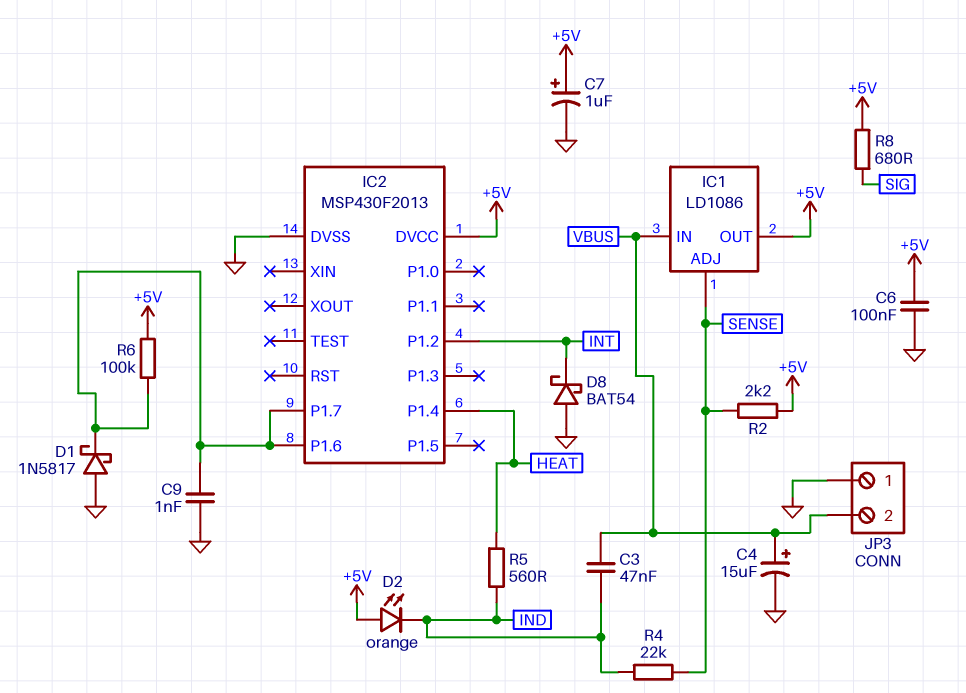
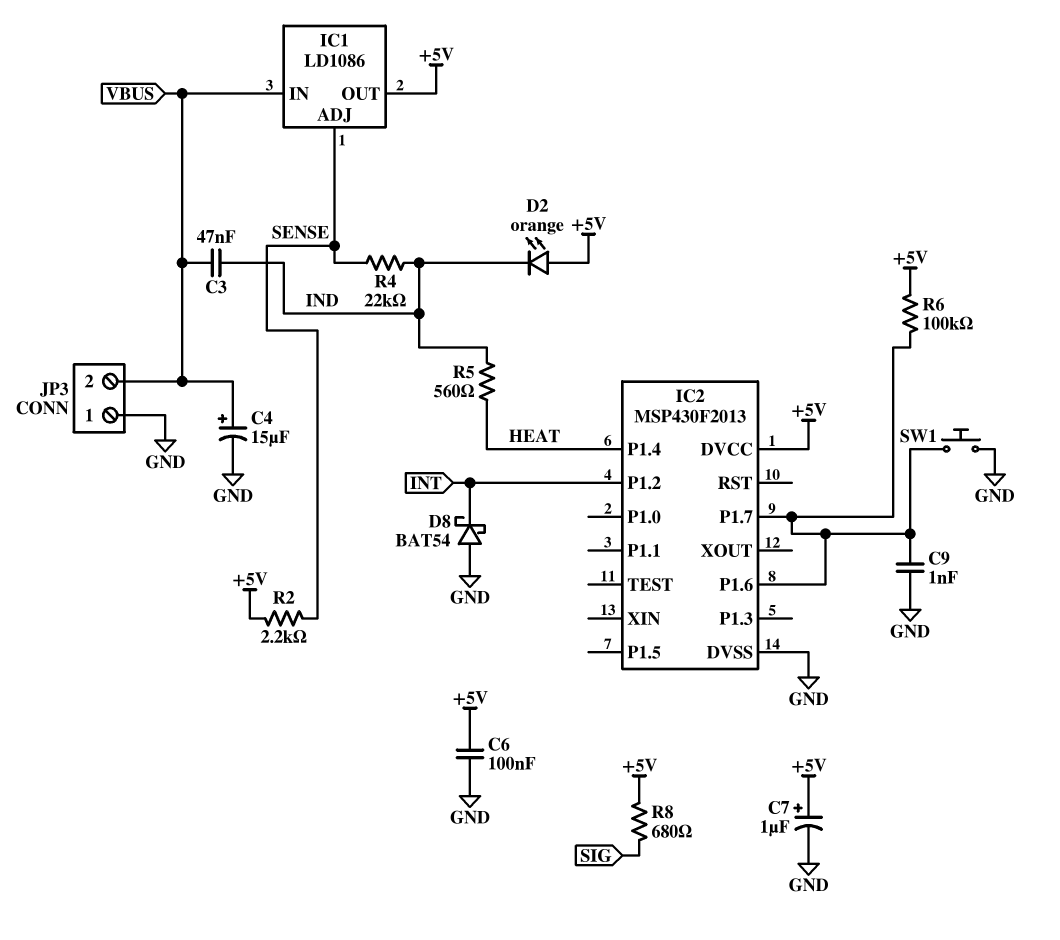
D1: schottky 1N5817 (A GND, K IC2/P1.6) -> none
SW1: none -> button (GND, IC2/P1.6)

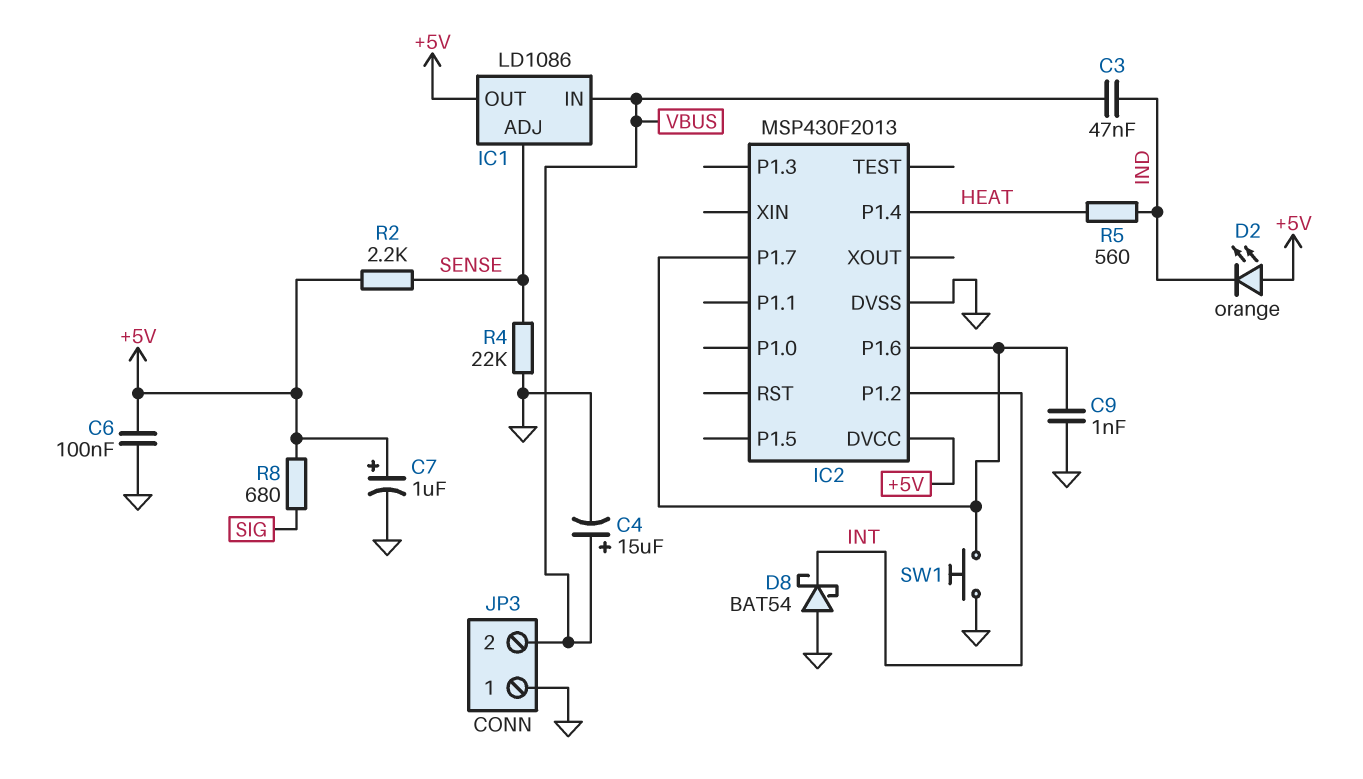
R4: 22k (IND, SENSE) -> 22k (GND, SENSE)
R6: 100k (+5V, IC2/P1.6) -> none

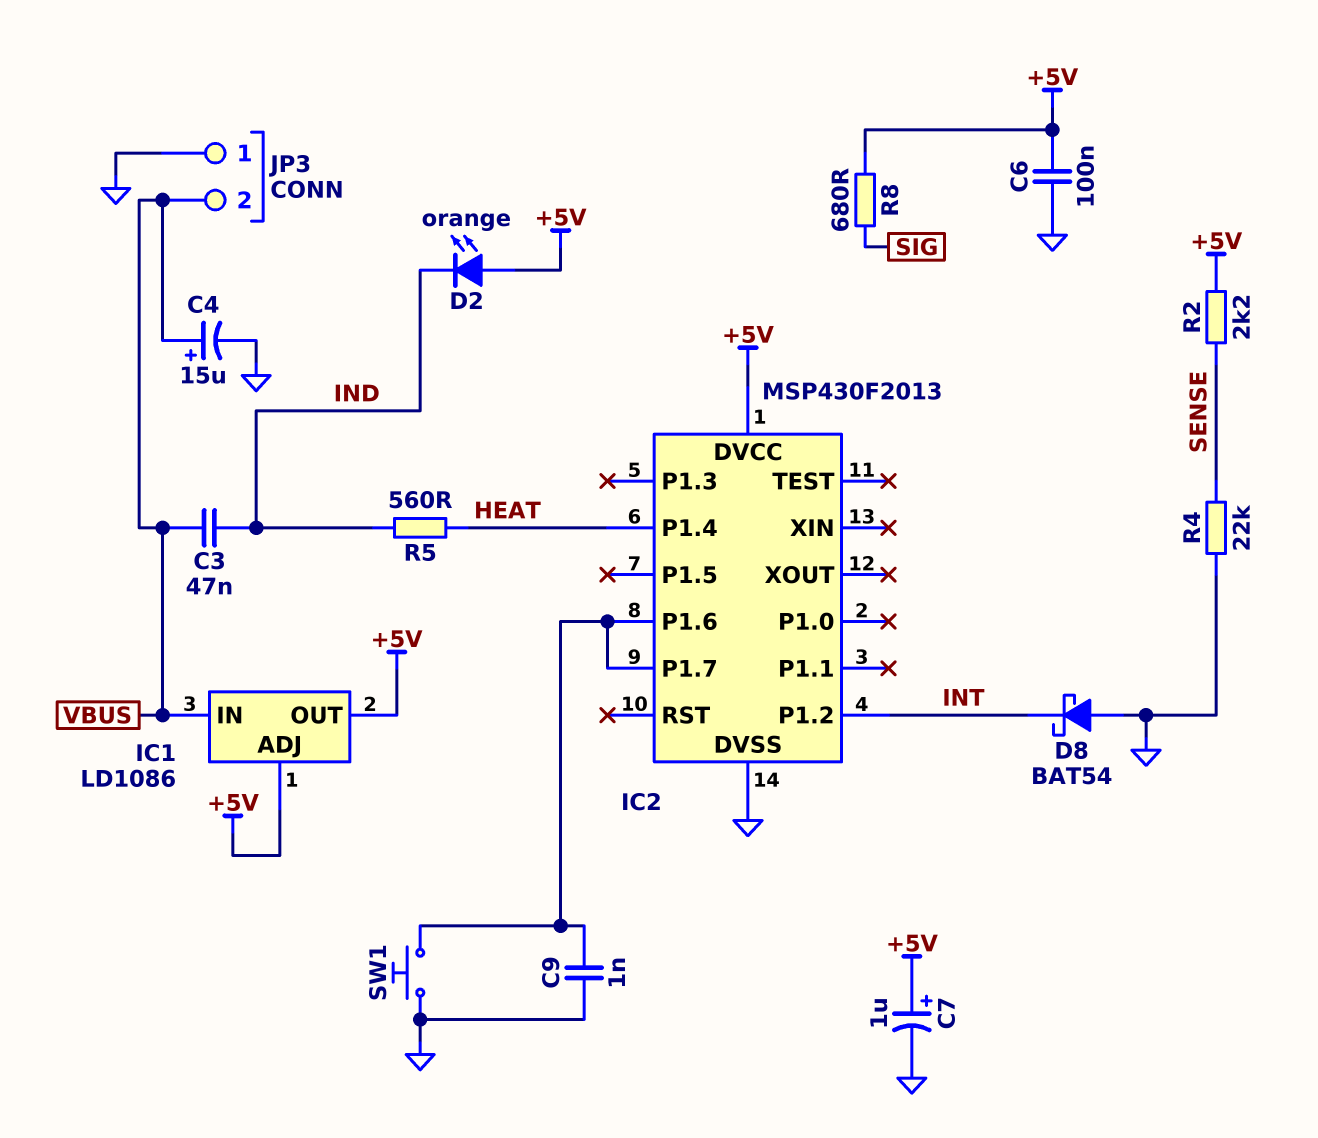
IC1 pin ADJ: SENSE -> +5V

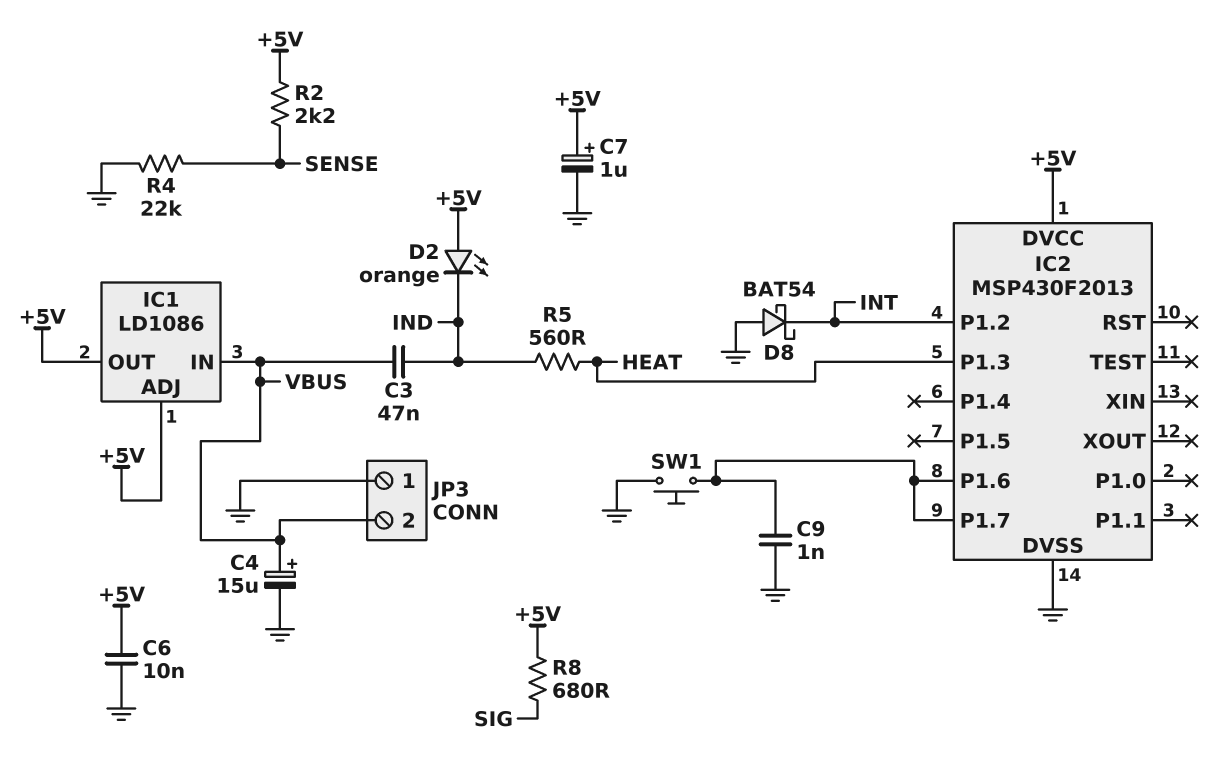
C6: 100nF (+5V, GND) -> 10nF (+5V, GND)
IC2 pin P1.3: none -> HEAT
IC2 pin P1.4: HEAT -> none

